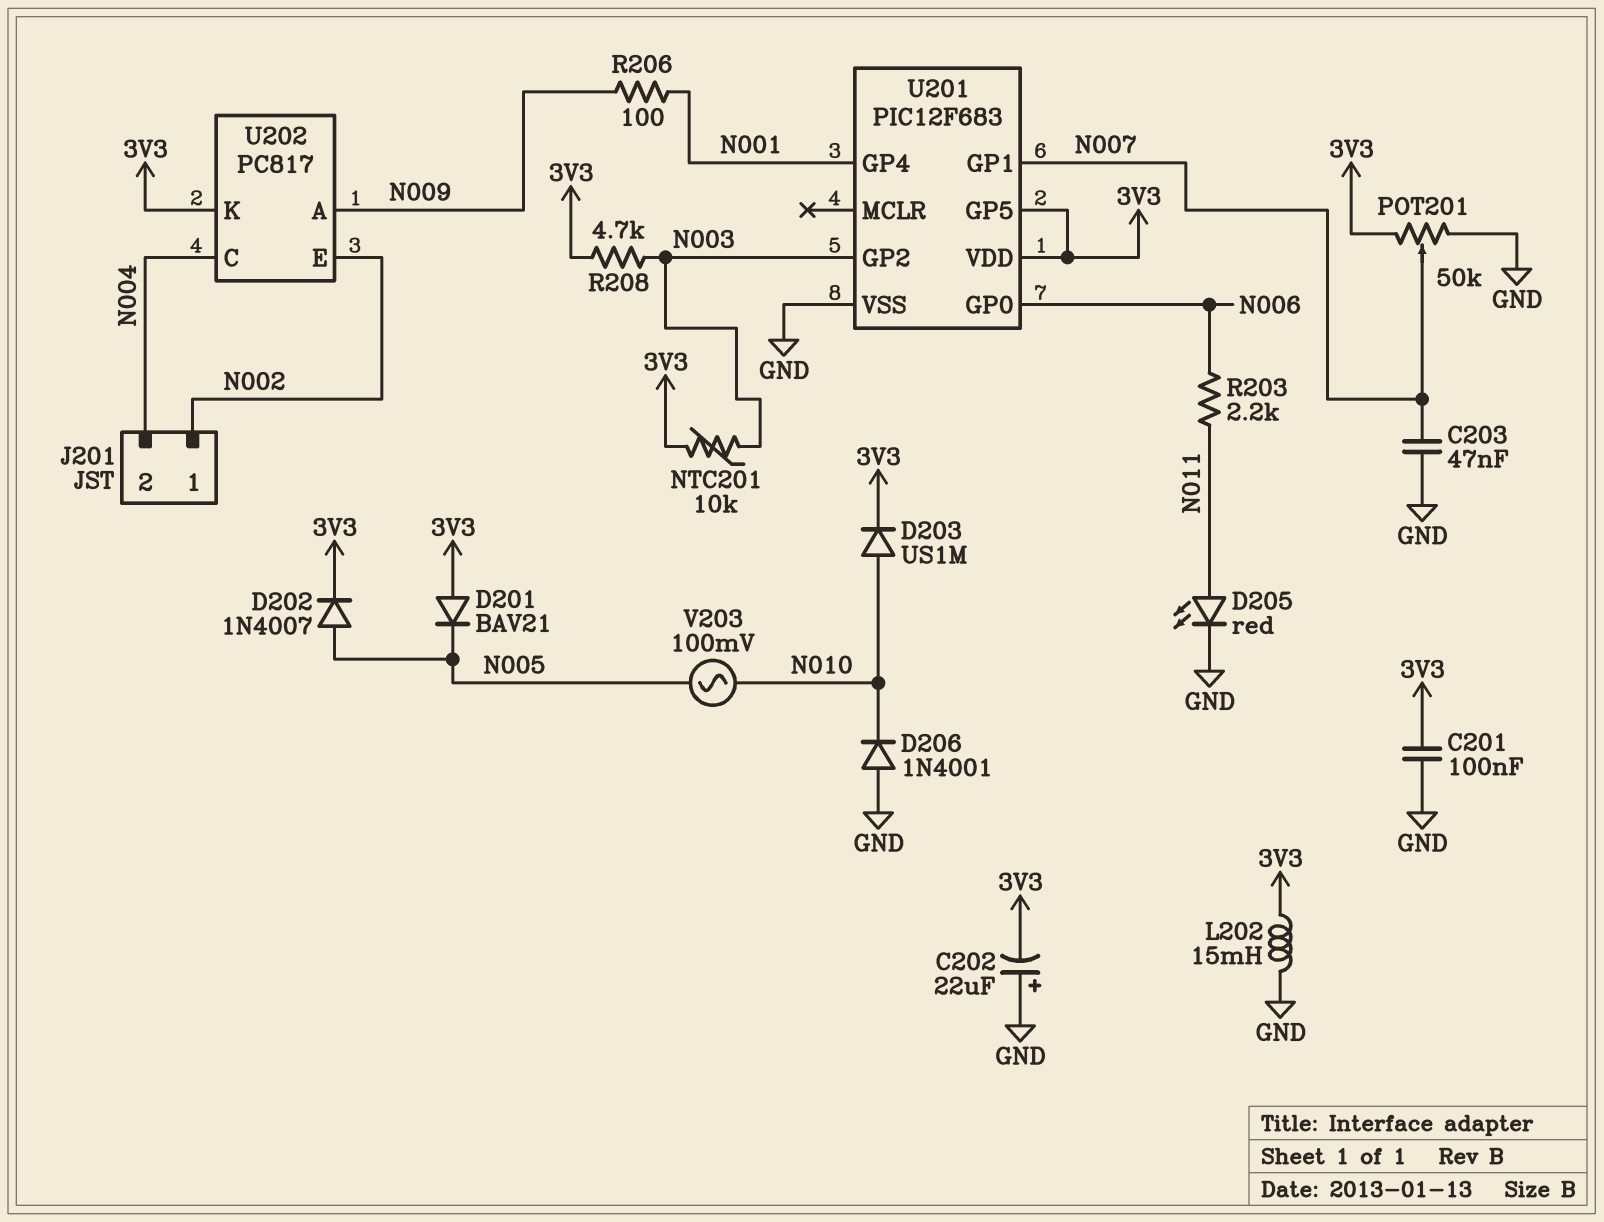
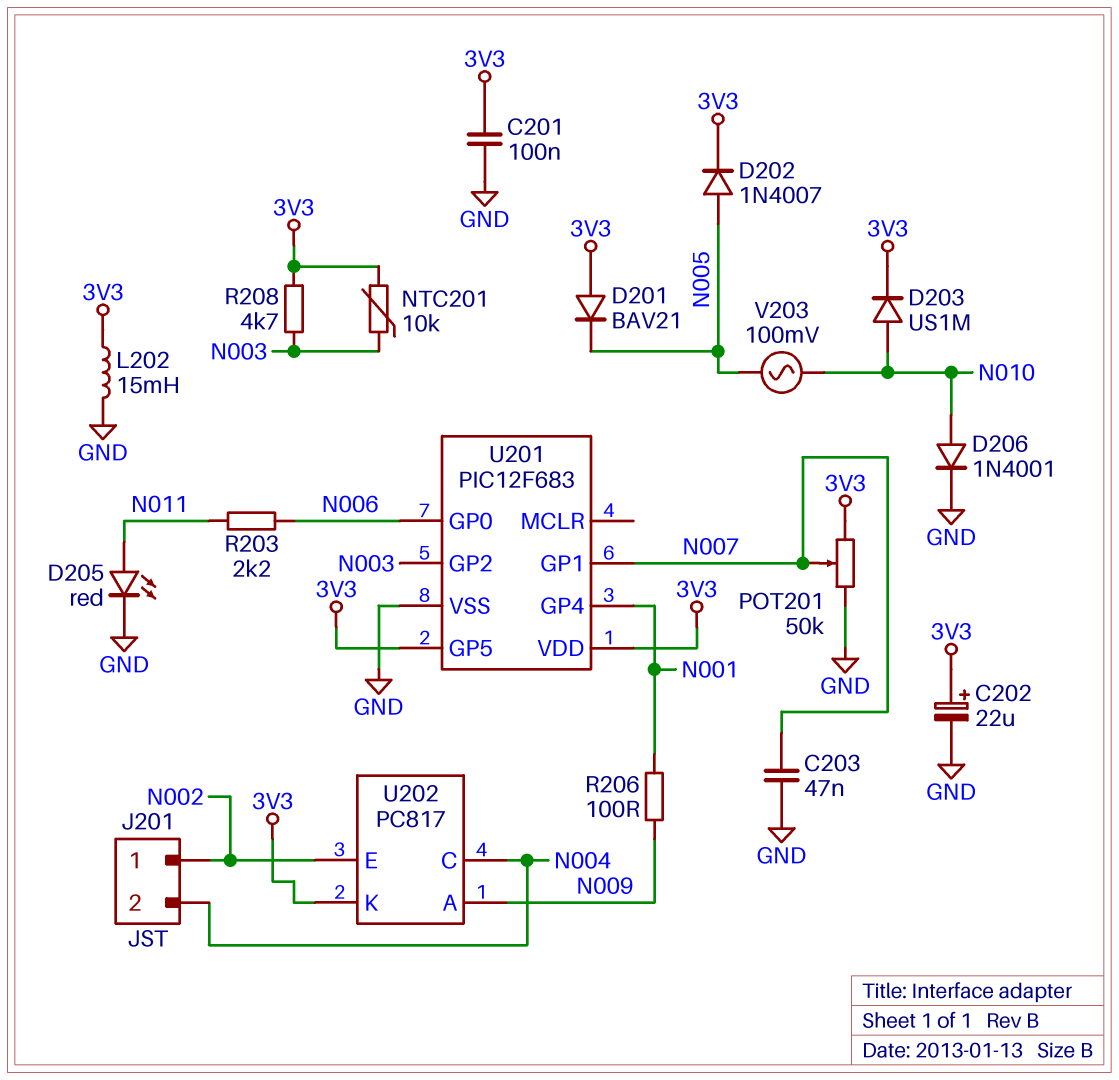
C202: 22uF (plus GND, minus 3V3) -> 22uF (plus 3V3, minus GND)
D206: diode 1N4001 (A GND, K N010) -> diode 1N4001 (A N010, K GND)

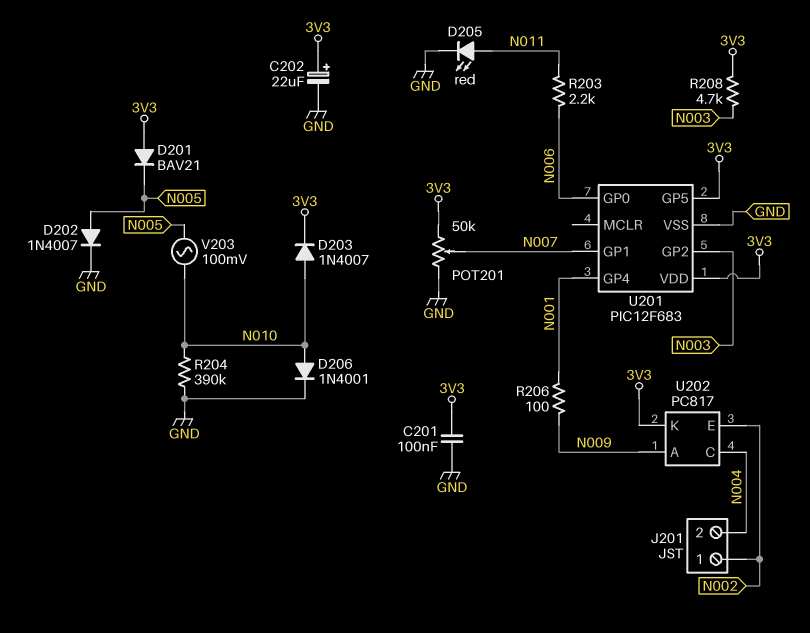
C203: 47nF (GND, N007) -> none
D202: diode 1N4007 (A N005, K 3V3) -> diode 1N4007 (A N005, K GND)
D203: diode US1M (A N010, K 3V3) -> diode 1N4007 (A N010, K 3V3)
L202: 15mH (3V3, GND) -> none
NTC201: 10k (3V3, N003) -> none
R204: none -> 390k (GND, N010)

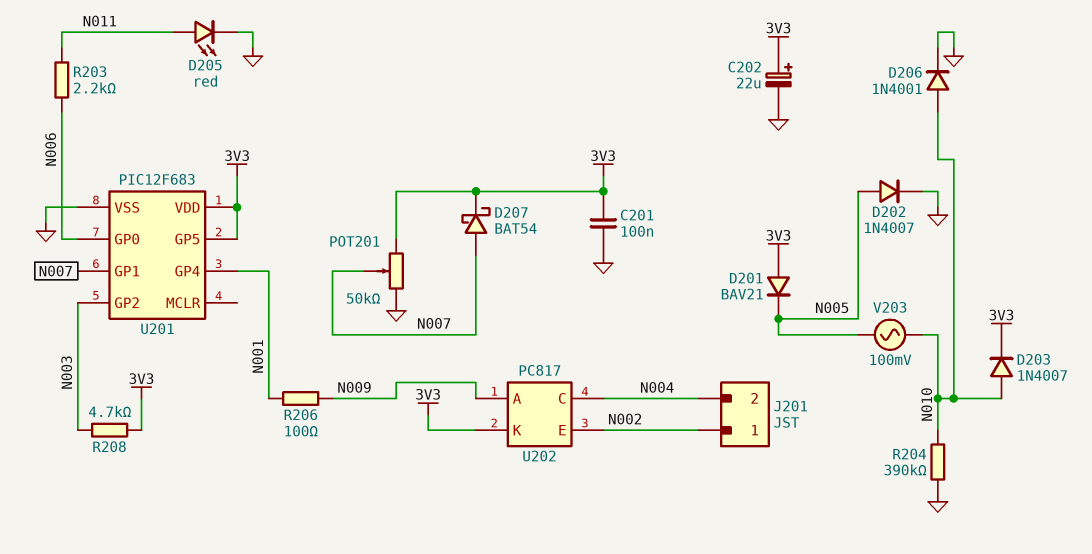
D207: none -> schottky BAT54 (A N007, K 3V3)

